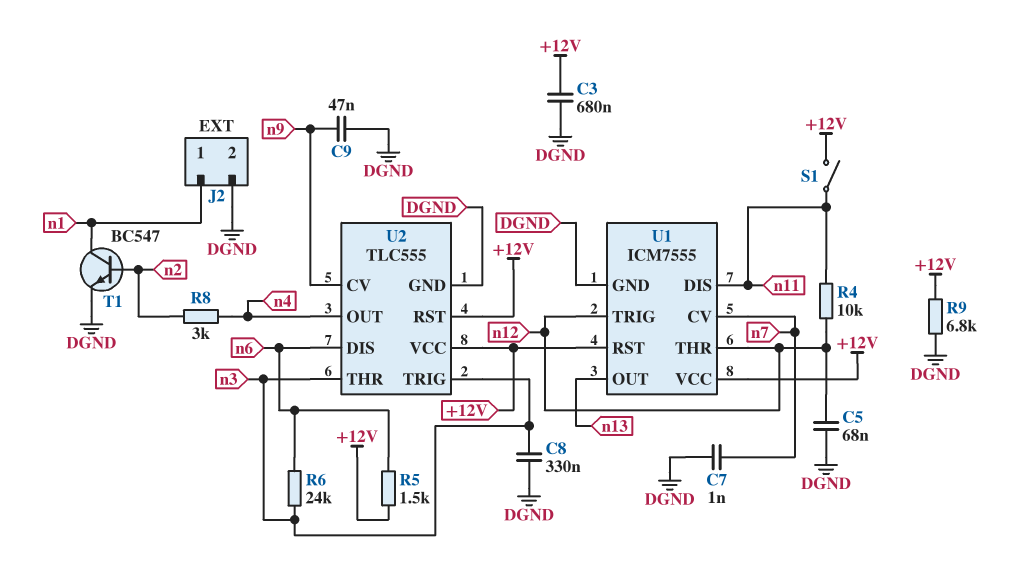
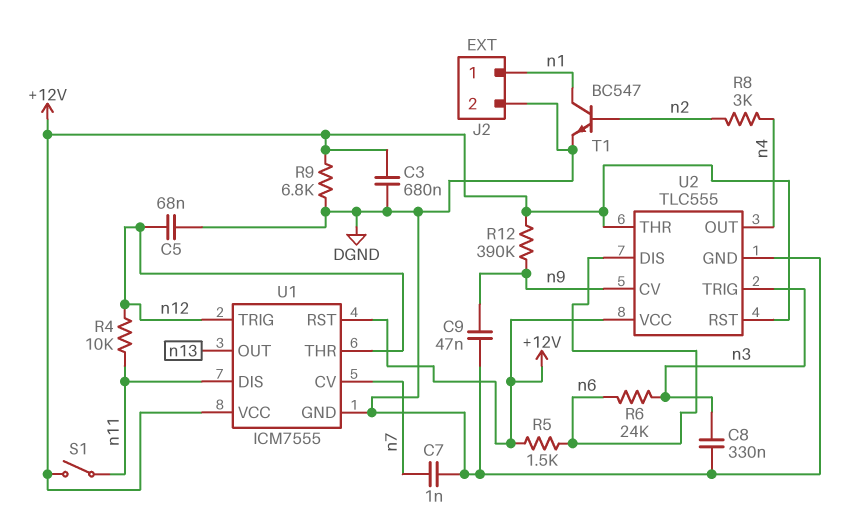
R12: none -> 390k (+12V, n9)
U2 pin THR: n3 -> +12V

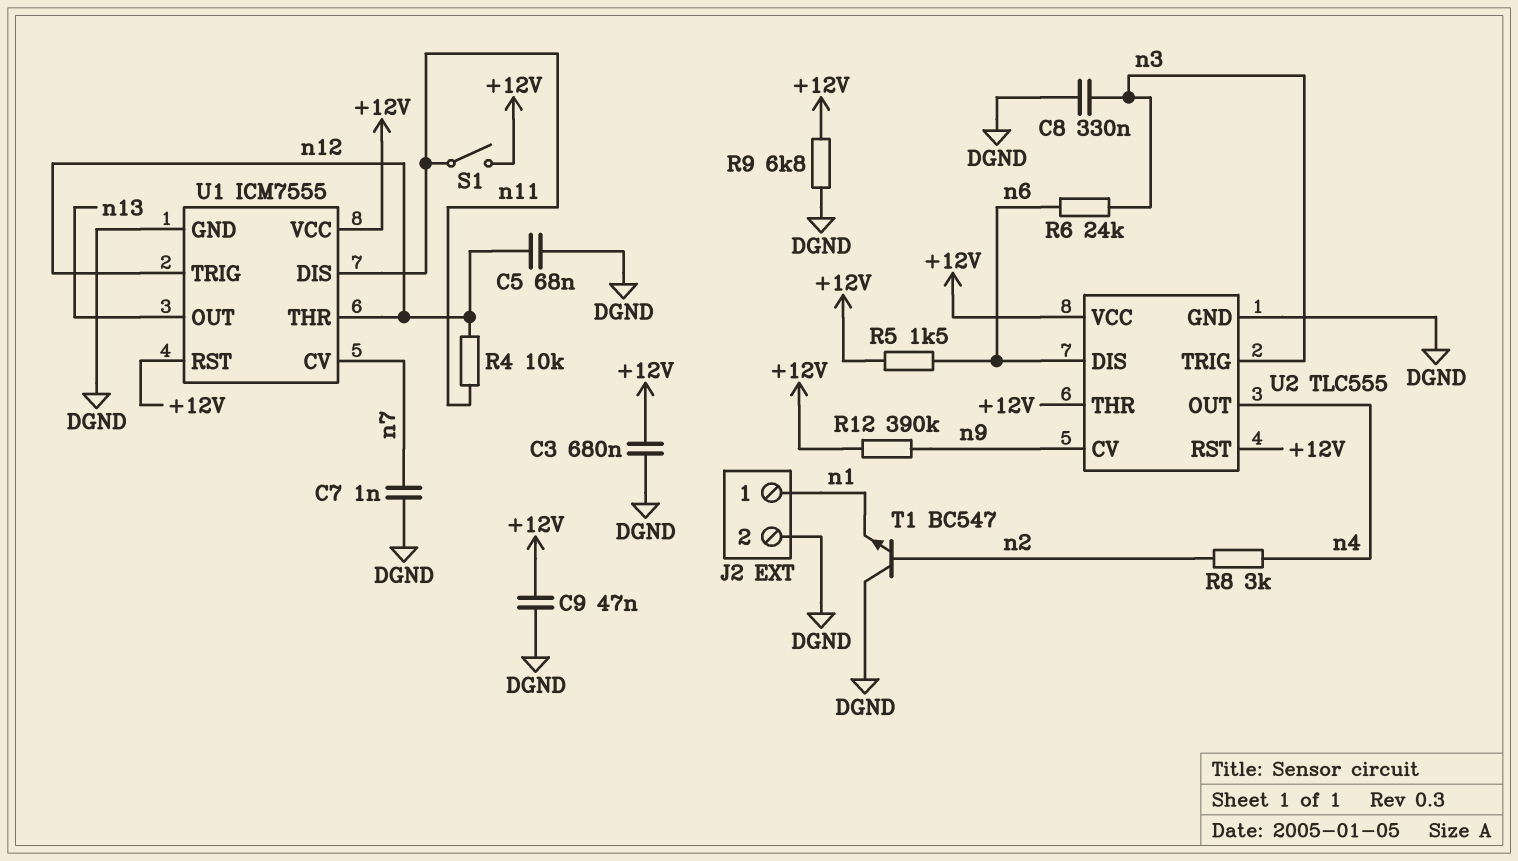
C9: 47nF (DGND, n9) -> 47nF (+12V, DGND)
T1: NPN BC547 (B n2, C n1, E DGND) -> NPN BC547 (B n2, C DGND, E n1)

